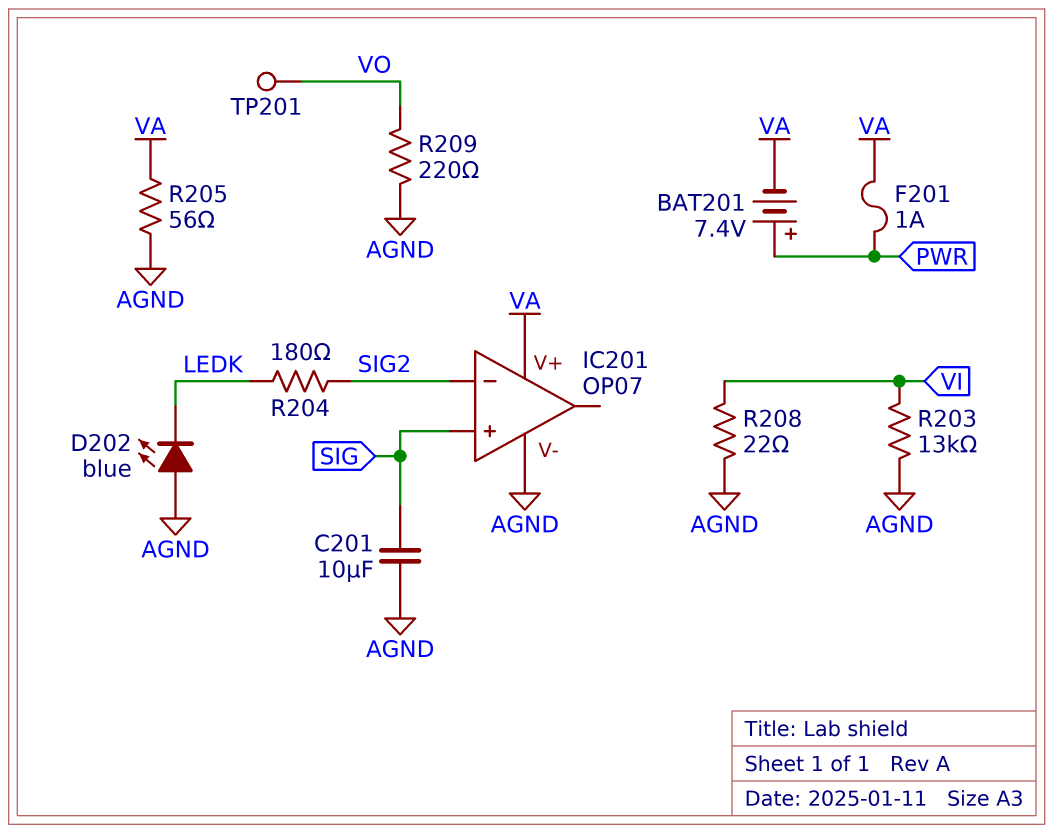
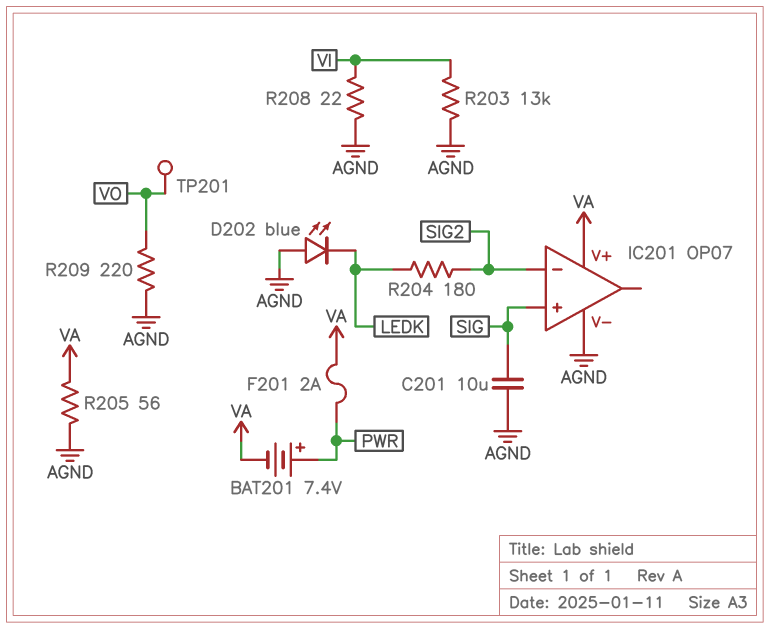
F201: 1A (PWR, VA) -> 2A (PWR, VA)

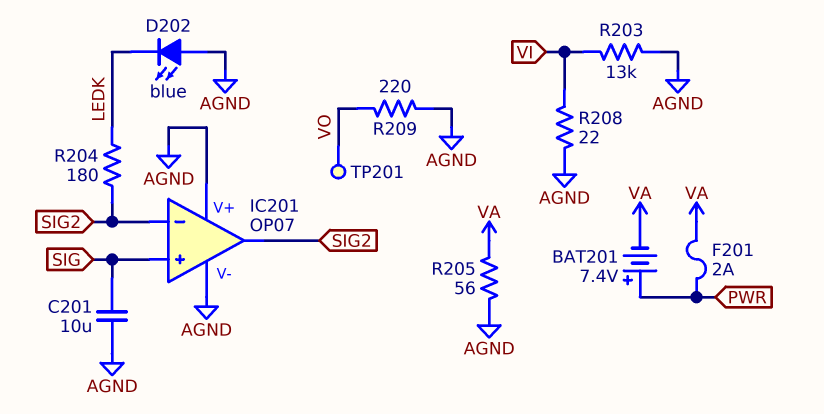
IC201 pin V+: VA -> AGND
IC201 pin out: none -> SIG2

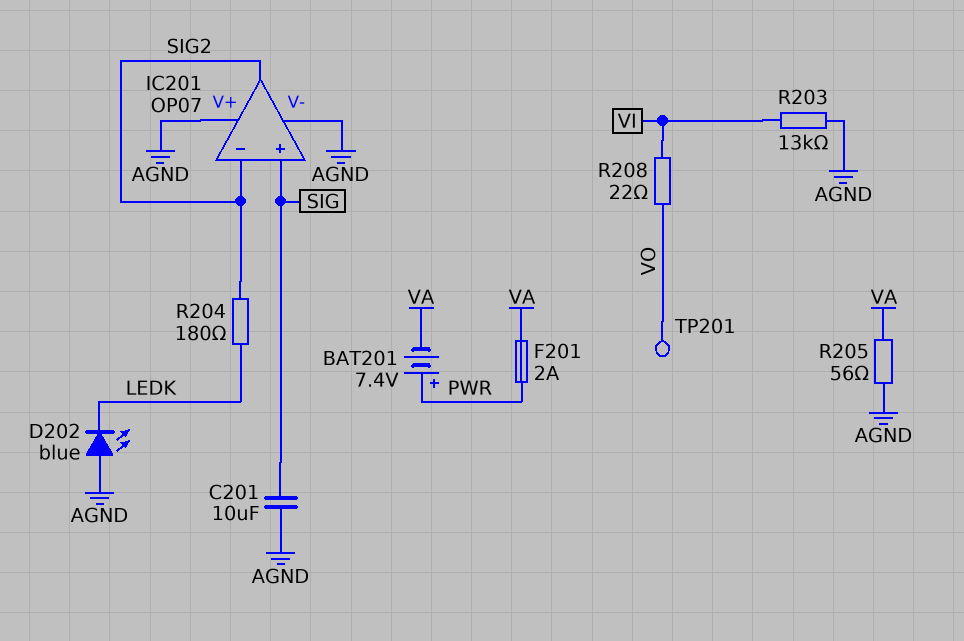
R208: 22 (AGND, VI) -> 22 (VI, VO)
R209: 220 (AGND, VO) -> none

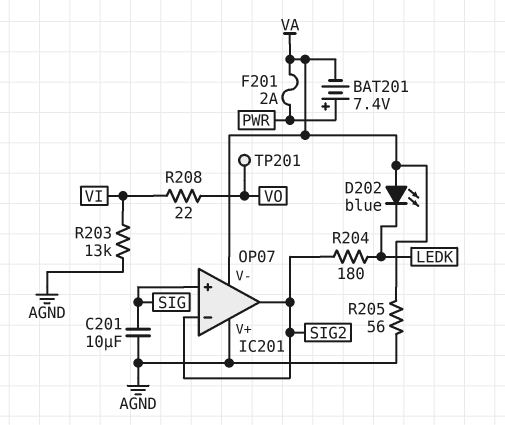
D202: LED blue (A AGND, K LEDK) -> LED blue (A VA, K LEDK)
IC201 pin V-: AGND -> VA

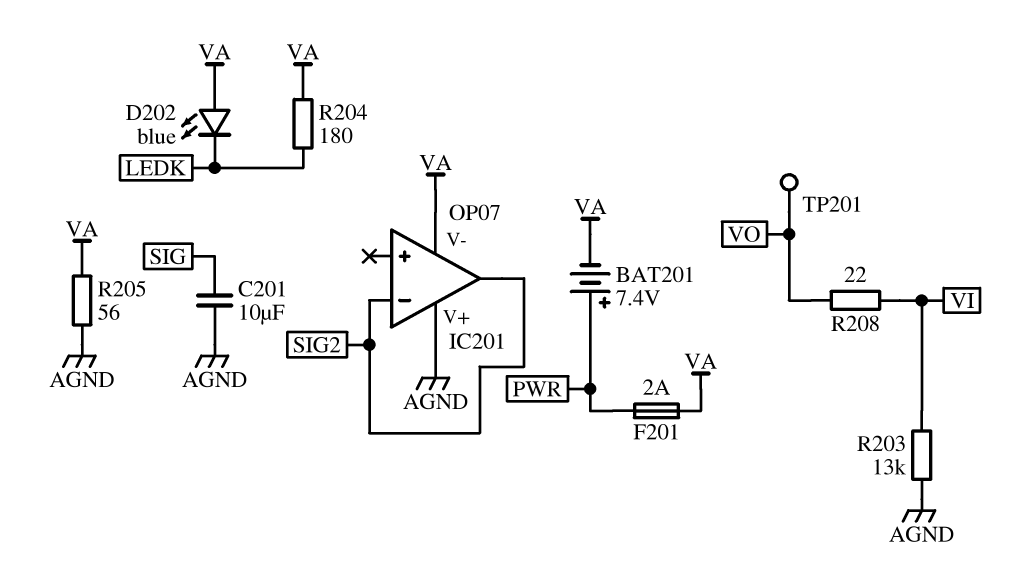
IC201 pin in+: SIG -> none
R204: 180 (LEDK, SIG2) -> 180 (LEDK, VA)

